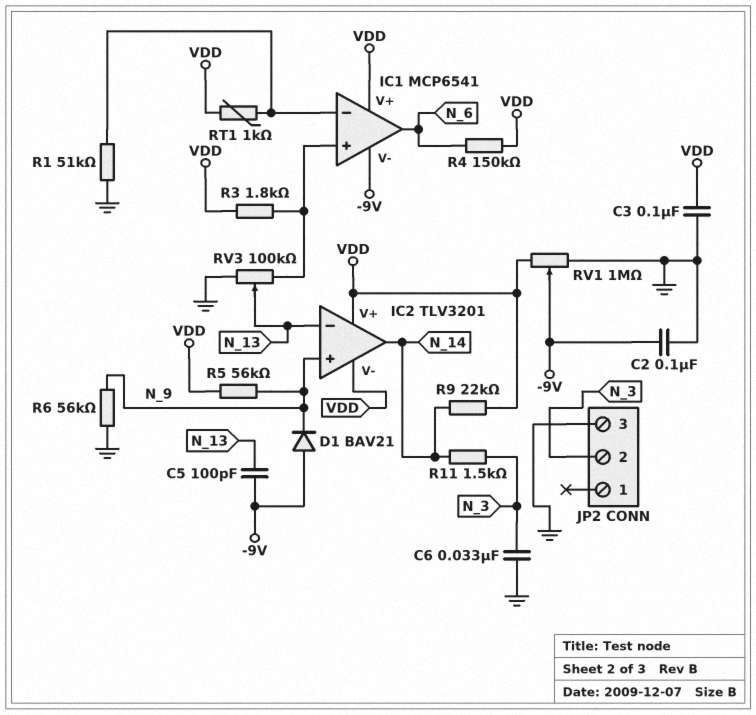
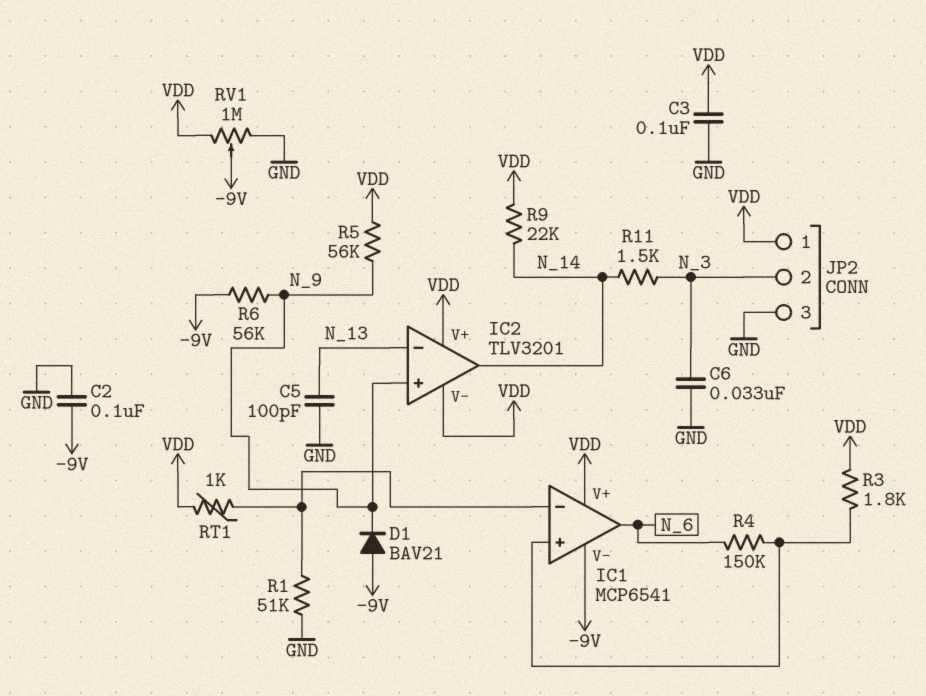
C5: 100pF (-9V, N_13) -> 100pF (GND, N_13)
JP2 pin 1: none -> VDD
R4: 150k (N_6, VDD) -> 150k (IC1/in+, N_6)
R6: 56k (GND, N_9) -> 56k (-9V, N_9)
RV3: 100k (GND, IC1/in+, wiper N_13) -> none

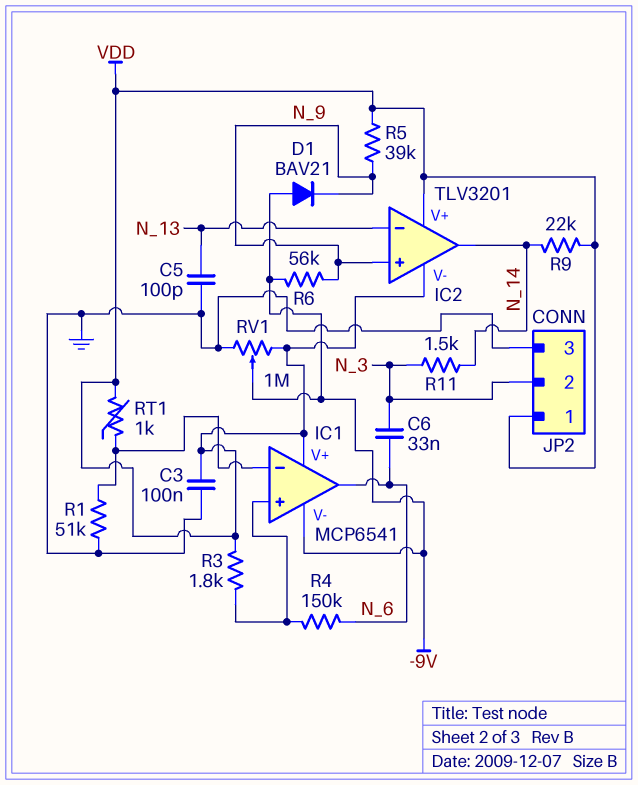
C2: 100nF (-9V, GND) -> none
C6: 33nF (GND, N_3) -> 33nF (N_3, N_6)
R5: 56k (N_9, VDD) -> 39k (N_9, VDD)

